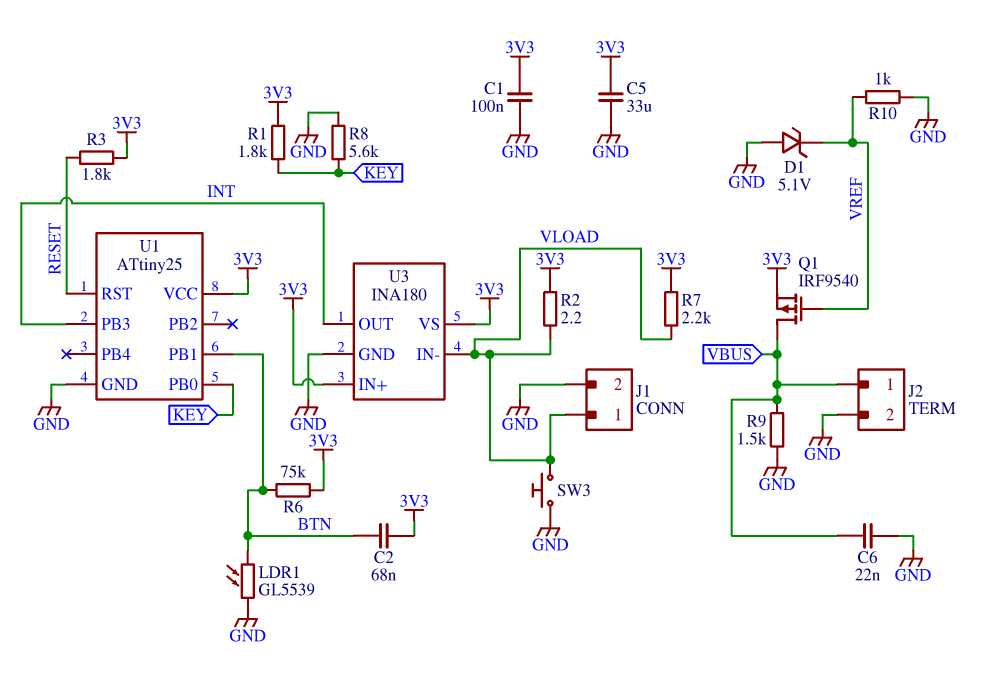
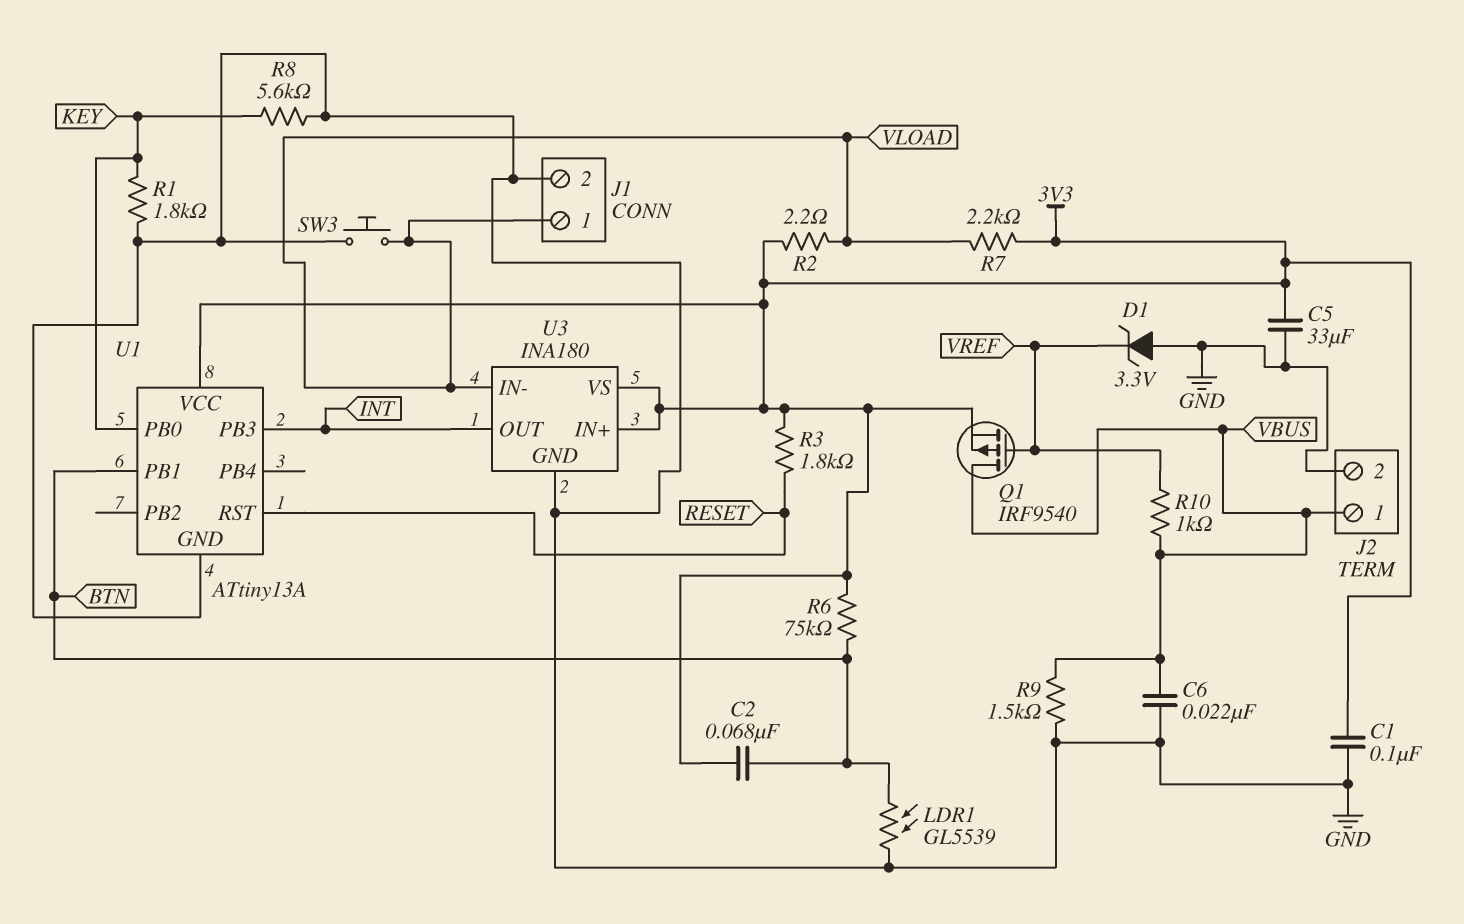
D1: zener 5.1V (A GND, K VREF) -> zener 3.3V (A GND, K VREF)
R1: 1.8k (3V3, KEY) -> 1.8k (GND, KEY)
R10: 1k (GND, VREF) -> 1k (VBUS, VREF)
U1: ATtiny25 -> ATtiny13A

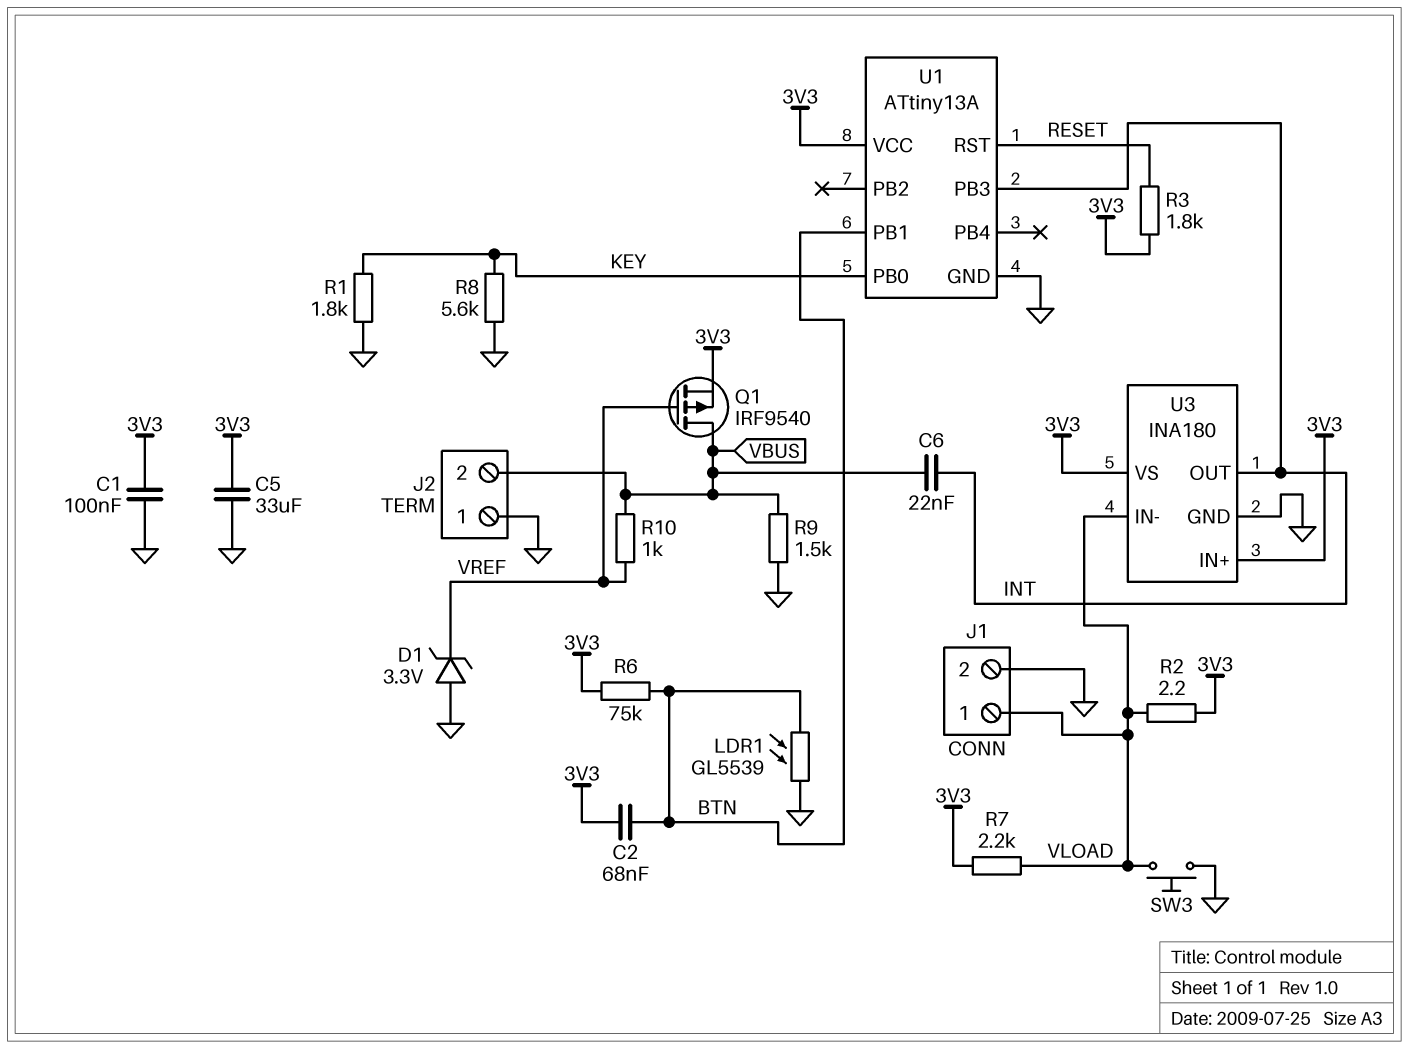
C6: 22nF (GND, VBUS) -> 22nF (INT, VBUS)
J2 pin 1: VBUS -> GND
J2 pin 2: GND -> VBUS

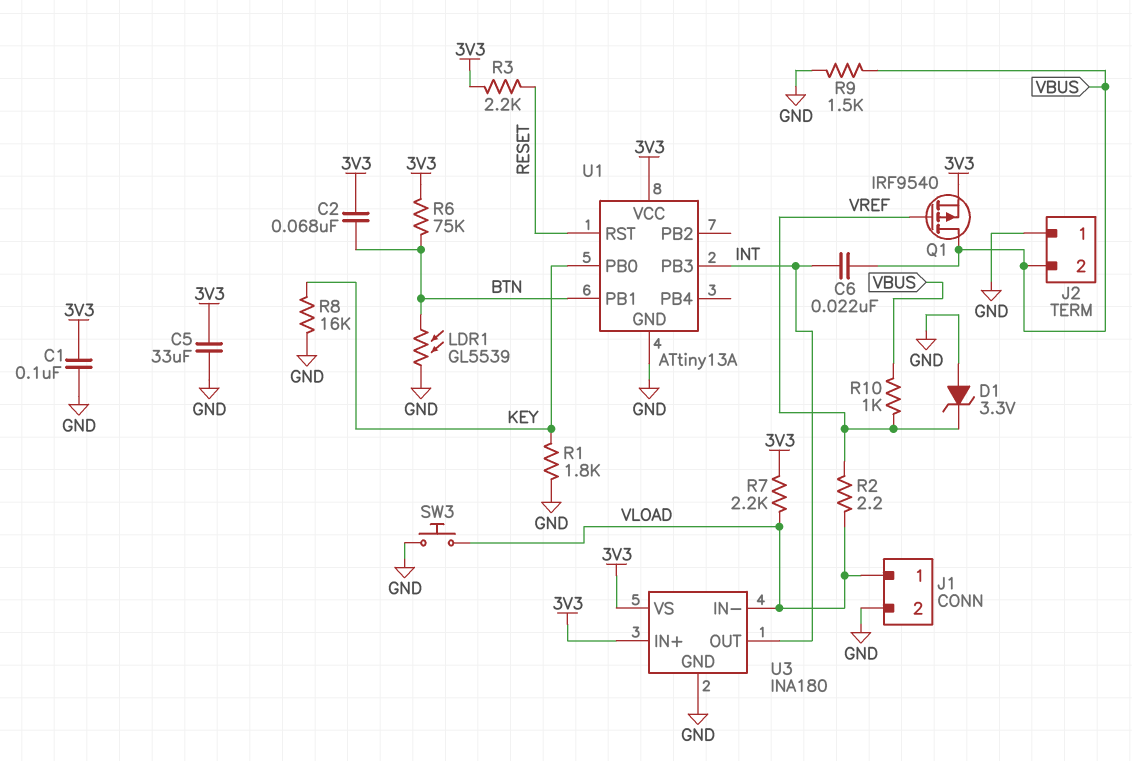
R2: 2.2 (3V3, VLOAD) -> 2.2 (VLOAD, VREF)
R3: 1.8k (3V3, RESET) -> 2.2k (3V3, RESET)
R8: 5.6k (GND, KEY) -> 16k (GND, KEY)

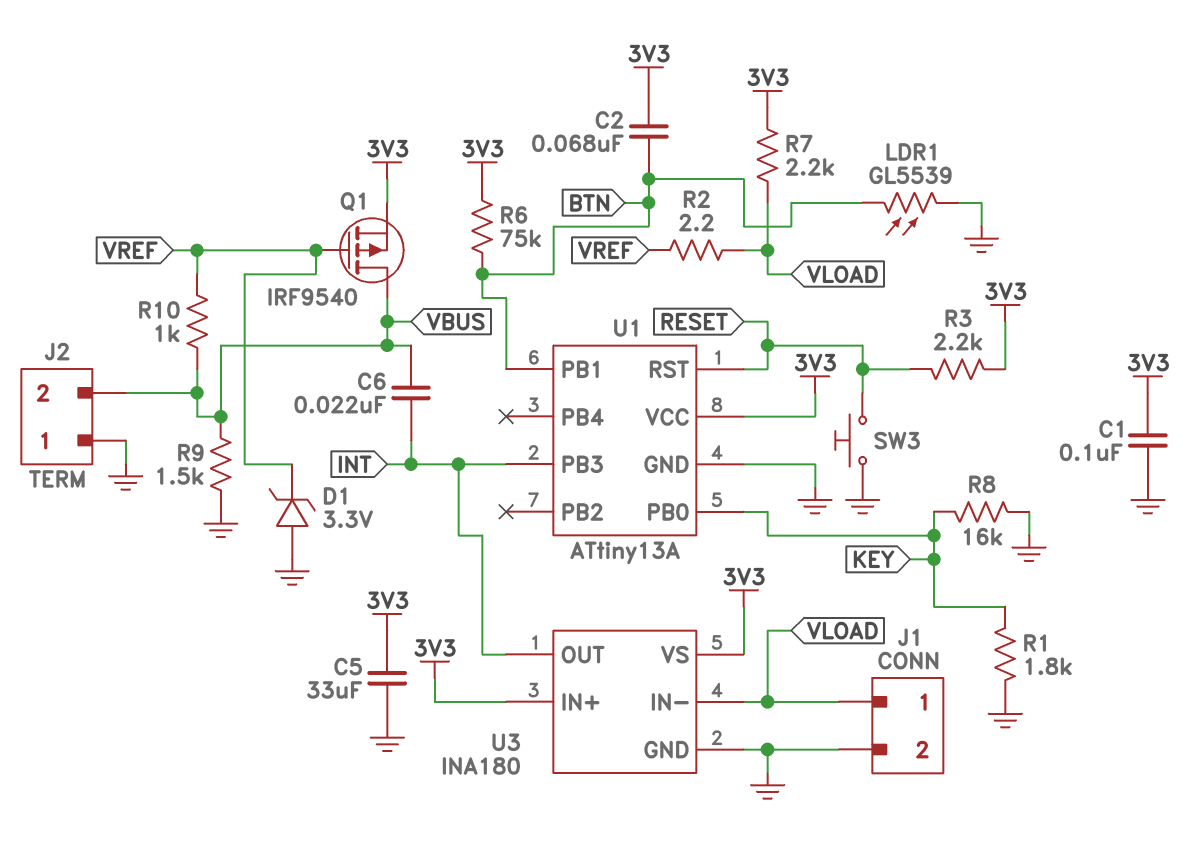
SW3: button (GND, VLOAD) -> button (GND, RESET)

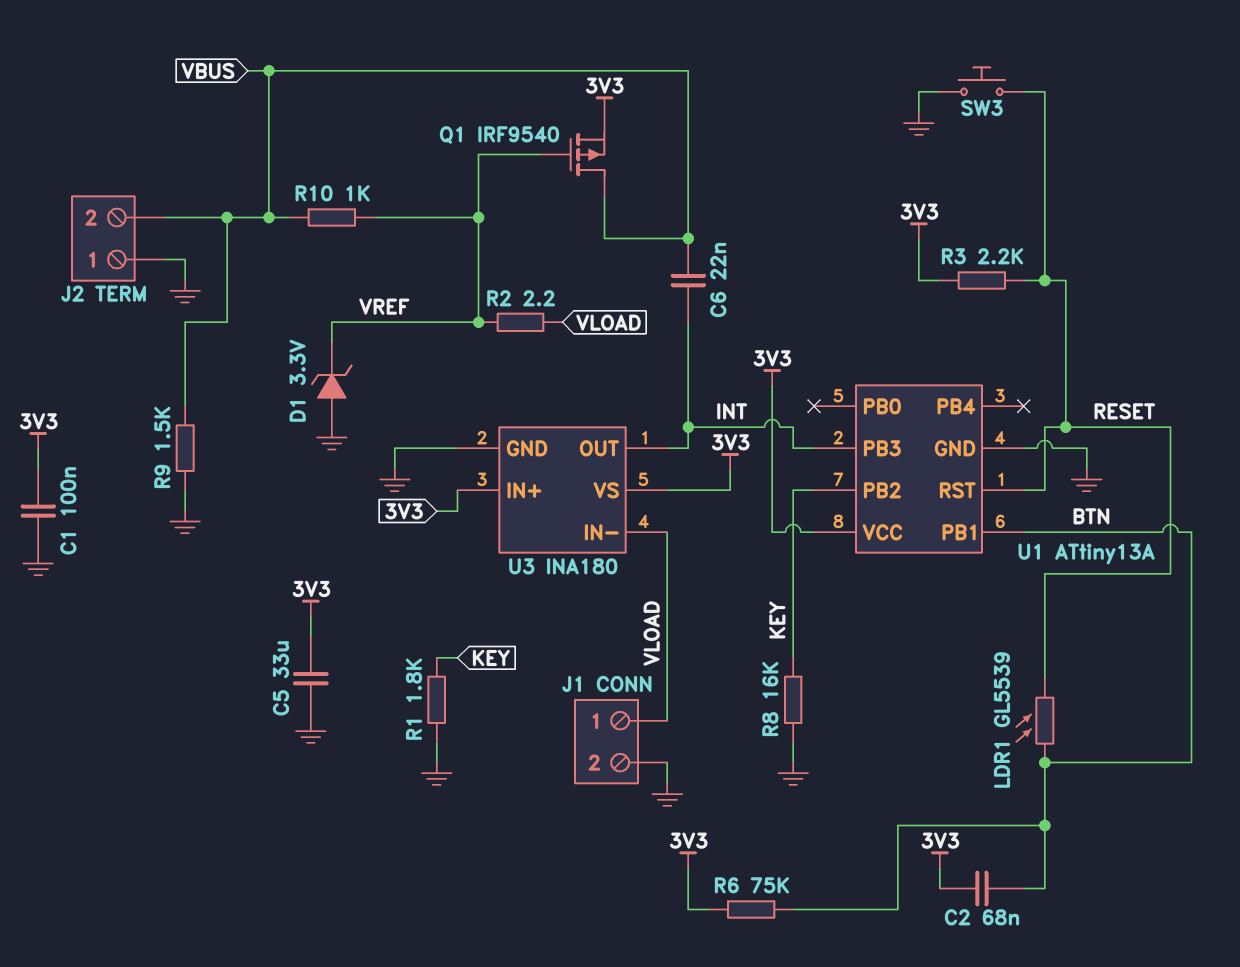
LDR1: GL5539 (BTN, GND) -> GL5539 (BTN, RESET)
R7: 2.2k (3V3, VLOAD) -> none
U1 pin PB0: KEY -> none
U1 pin PB2: none -> KEY

